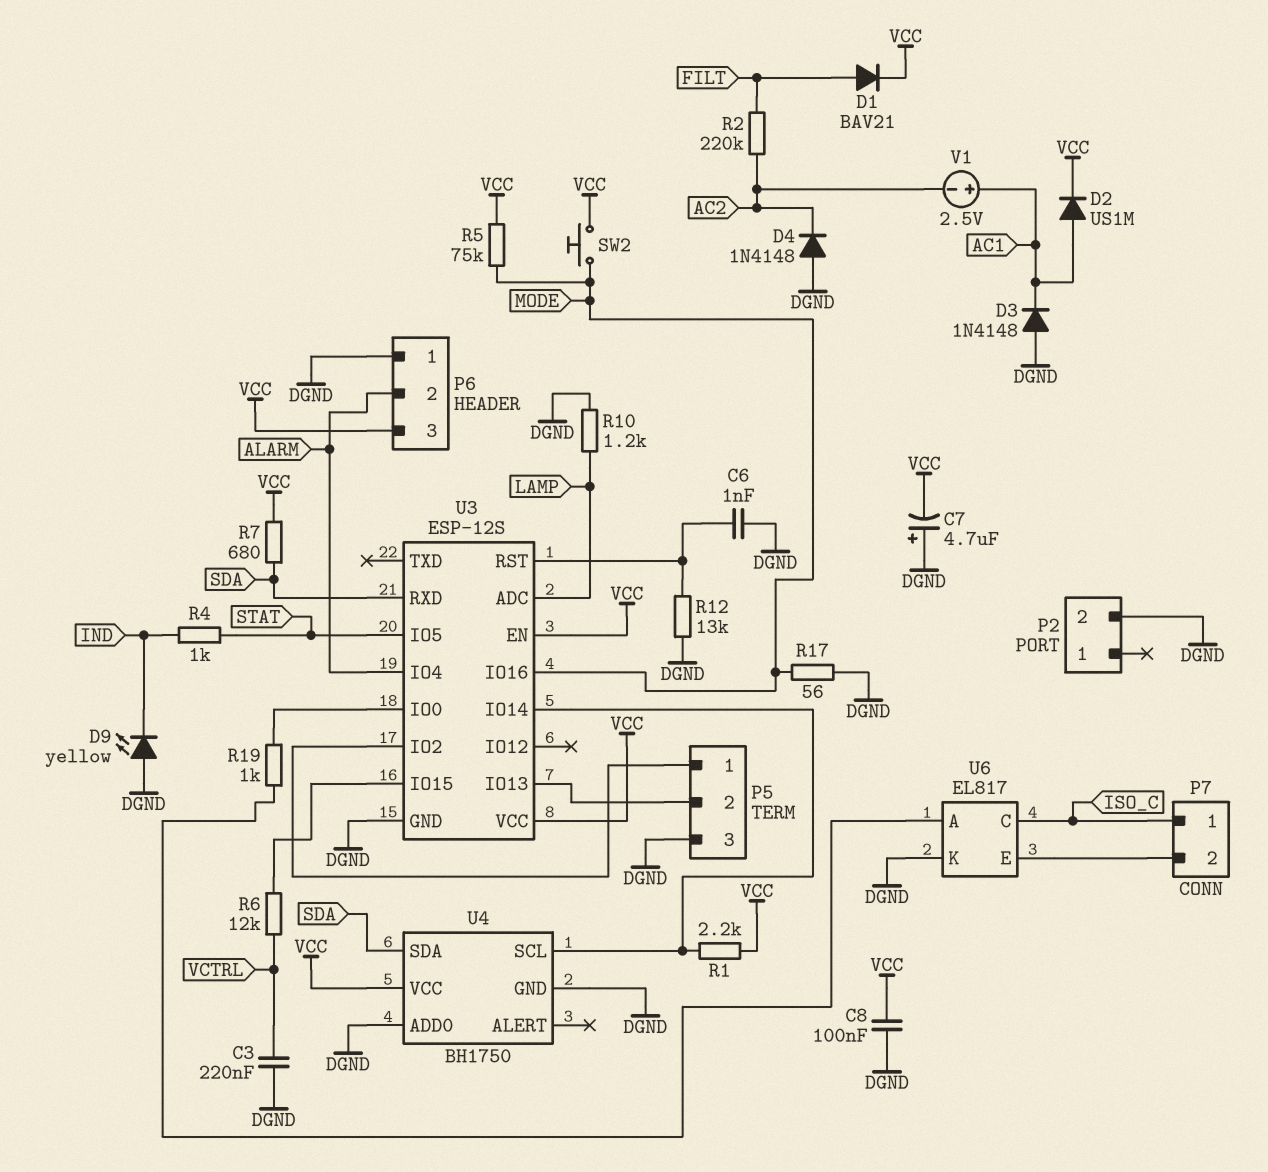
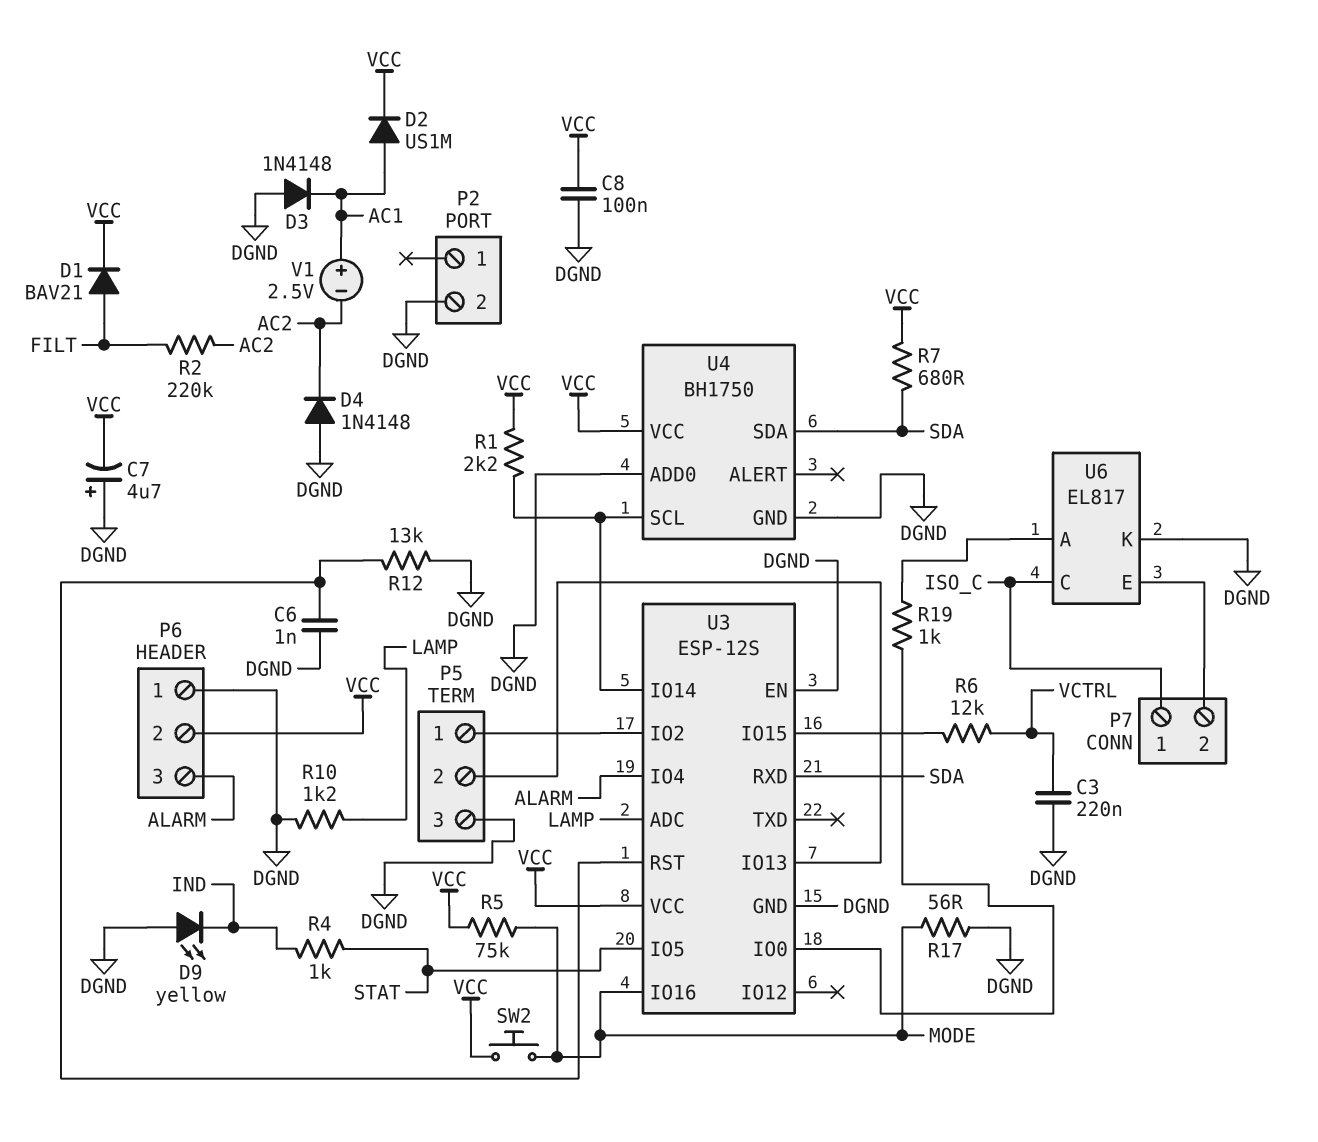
P6 pin 2: ALARM -> VCC
P6 pin 3: VCC -> ALARM
U3 pin EN: VCC -> DGND

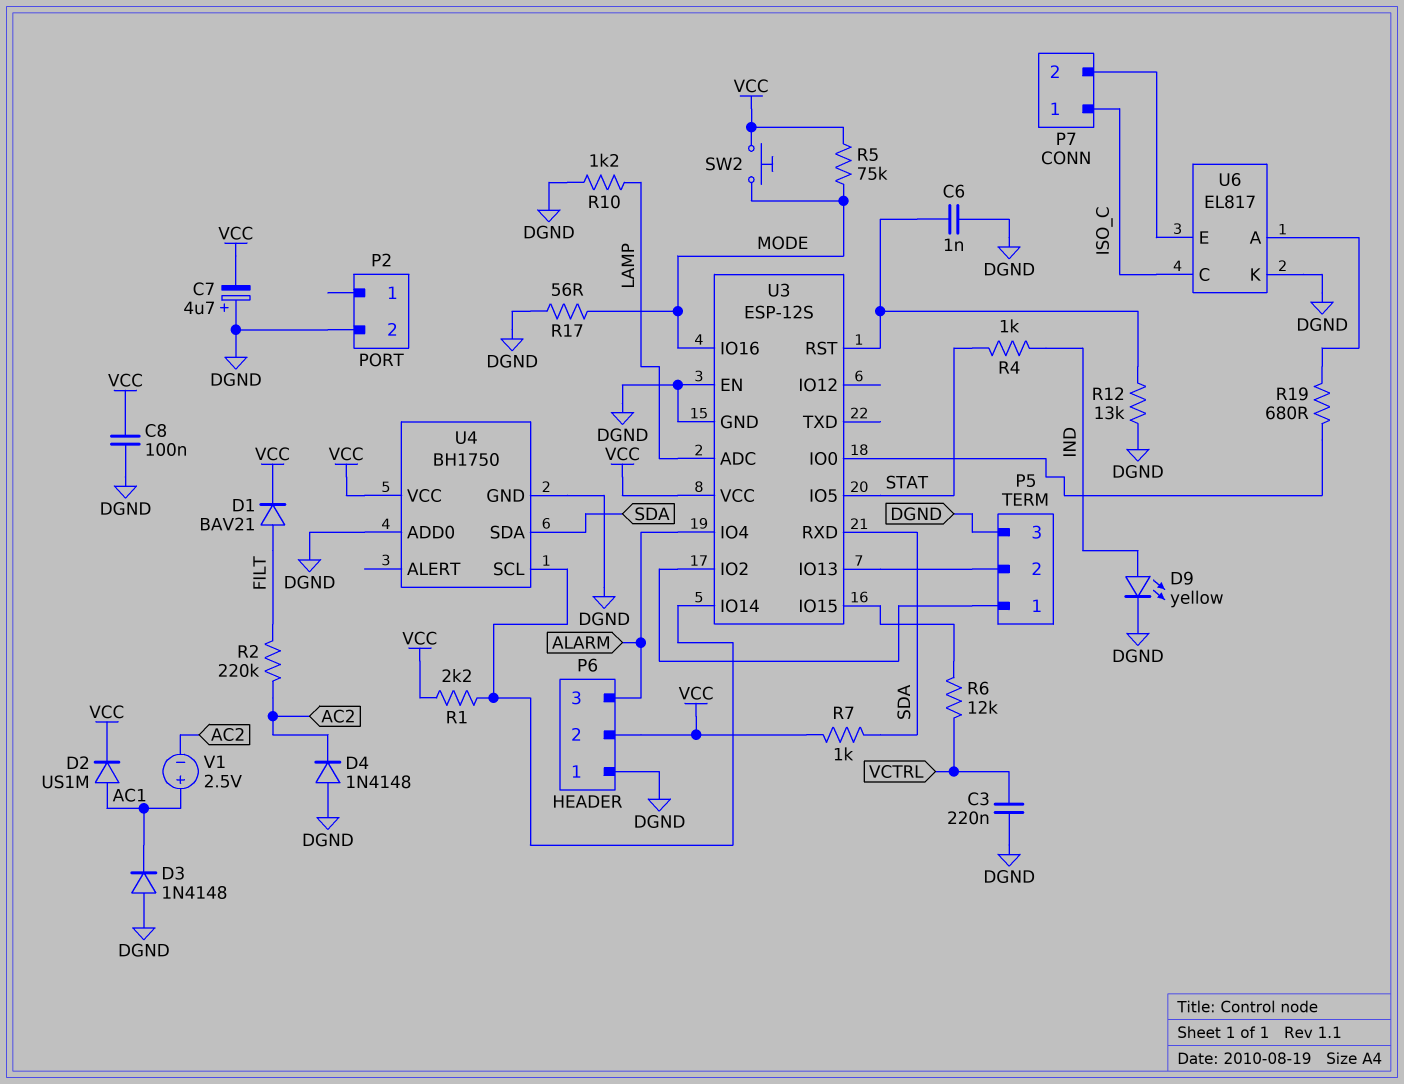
D9: LED yellow (A DGND, K IND) -> LED yellow (A IND, K DGND)
R7: 680 (SDA, VCC) -> 1k (SDA, VCC)
R19: 1k (U3/IO0, U6/A) -> 680 (U3/IO0, U6/A)

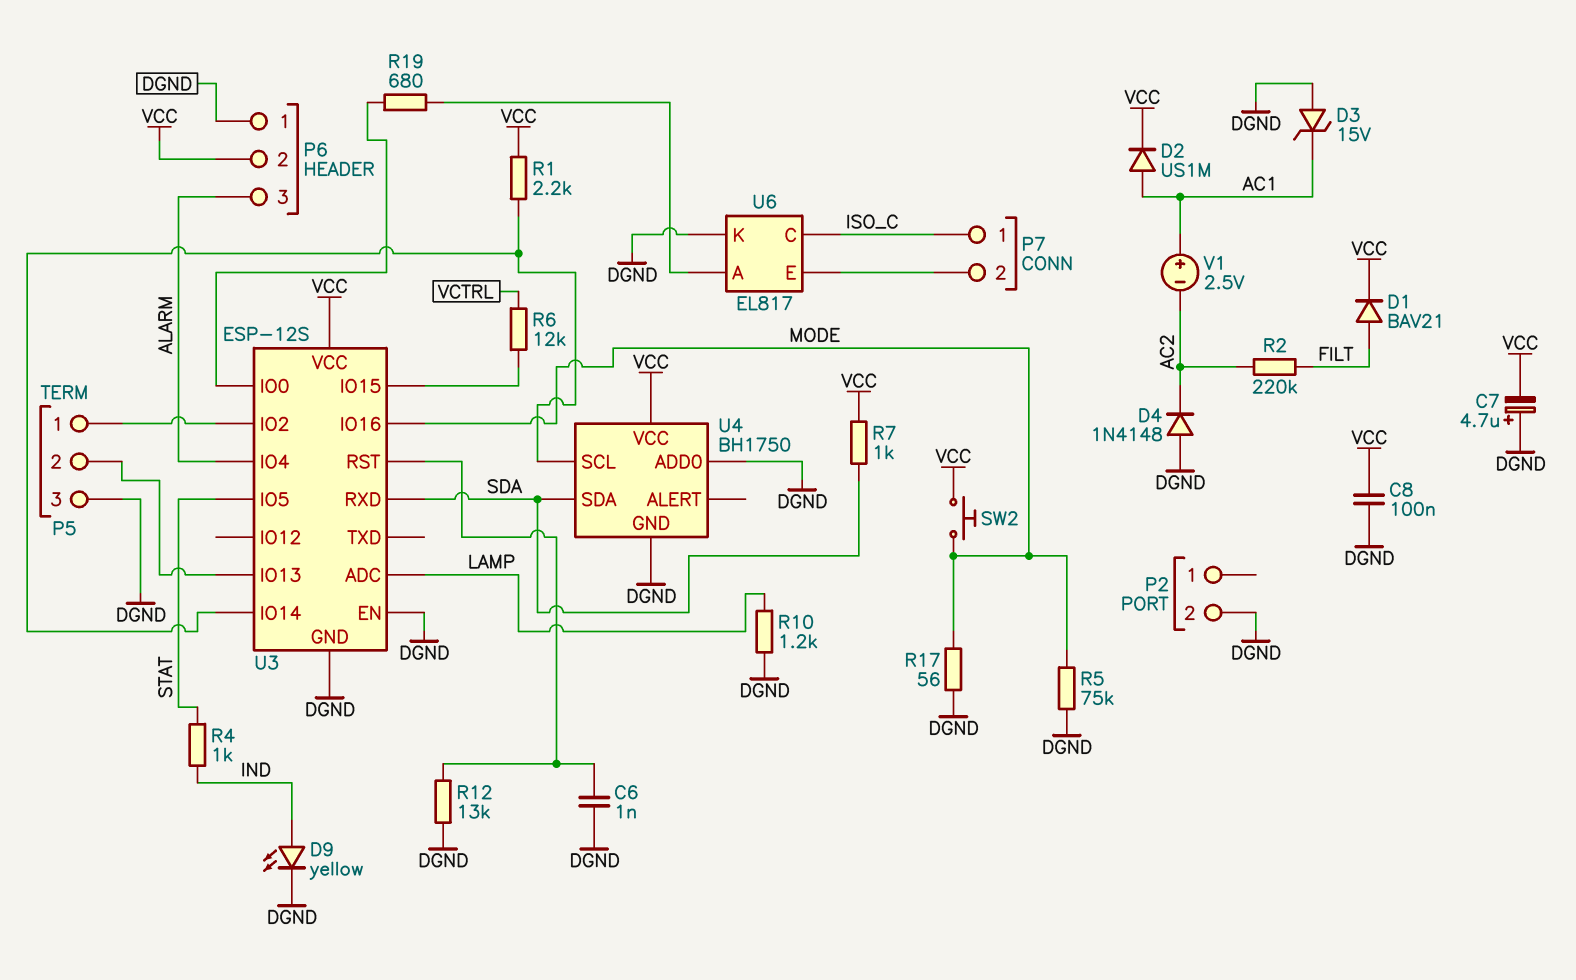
C3: 220nF (DGND, VCTRL) -> none
D3: diode 1N4148 (A DGND, K AC1) -> zener 15V (A DGND, K AC1)
R5: 75k (MODE, VCC) -> 75k (DGND, MODE)

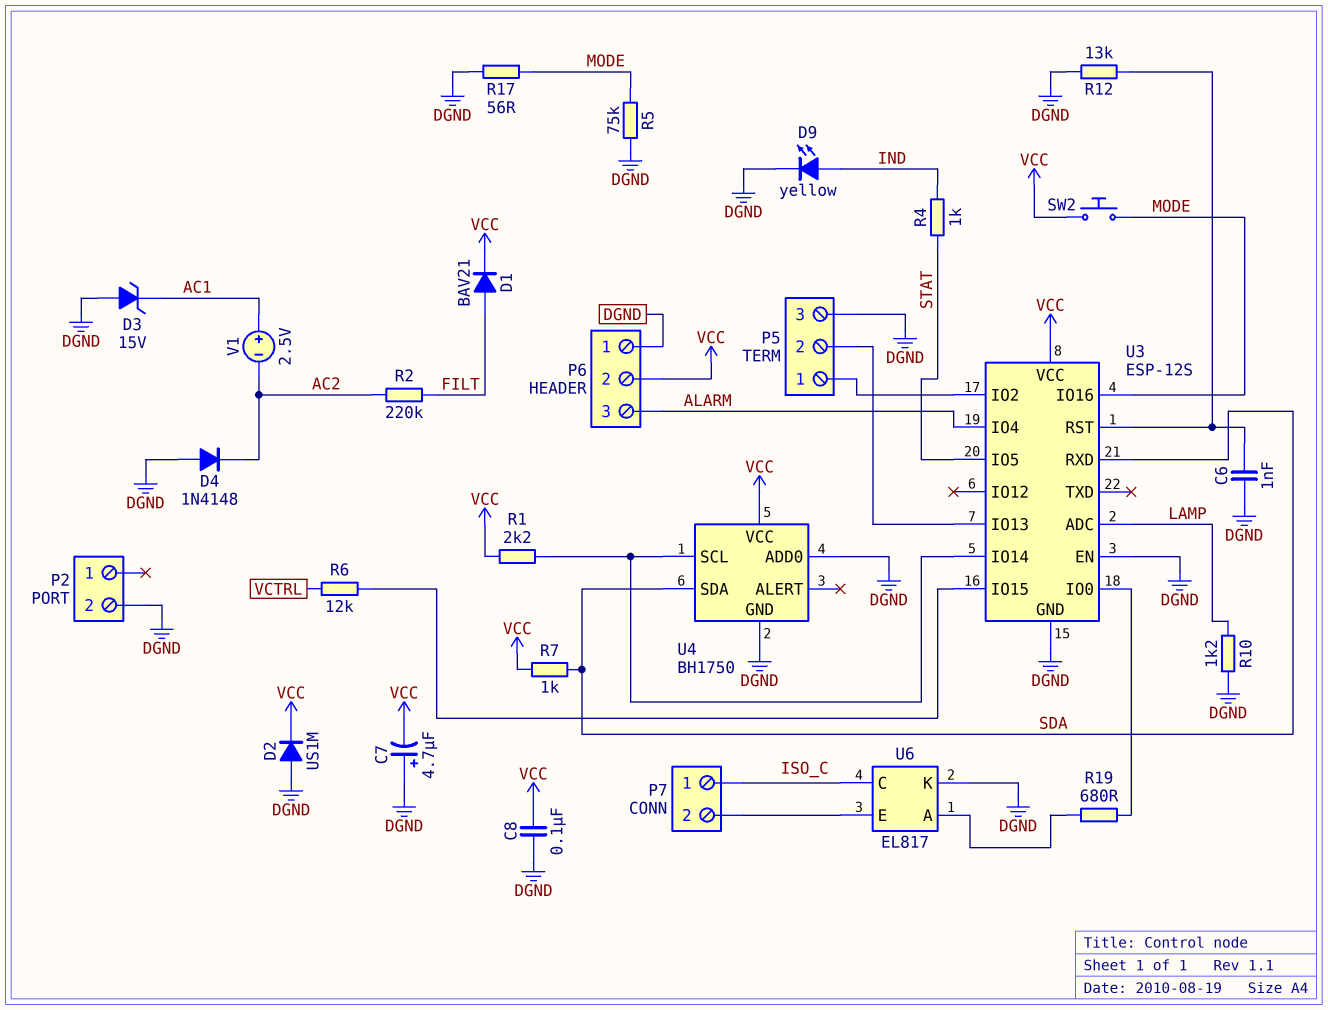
D2: diode US1M (A AC1, K VCC) -> diode US1M (A DGND, K VCC)

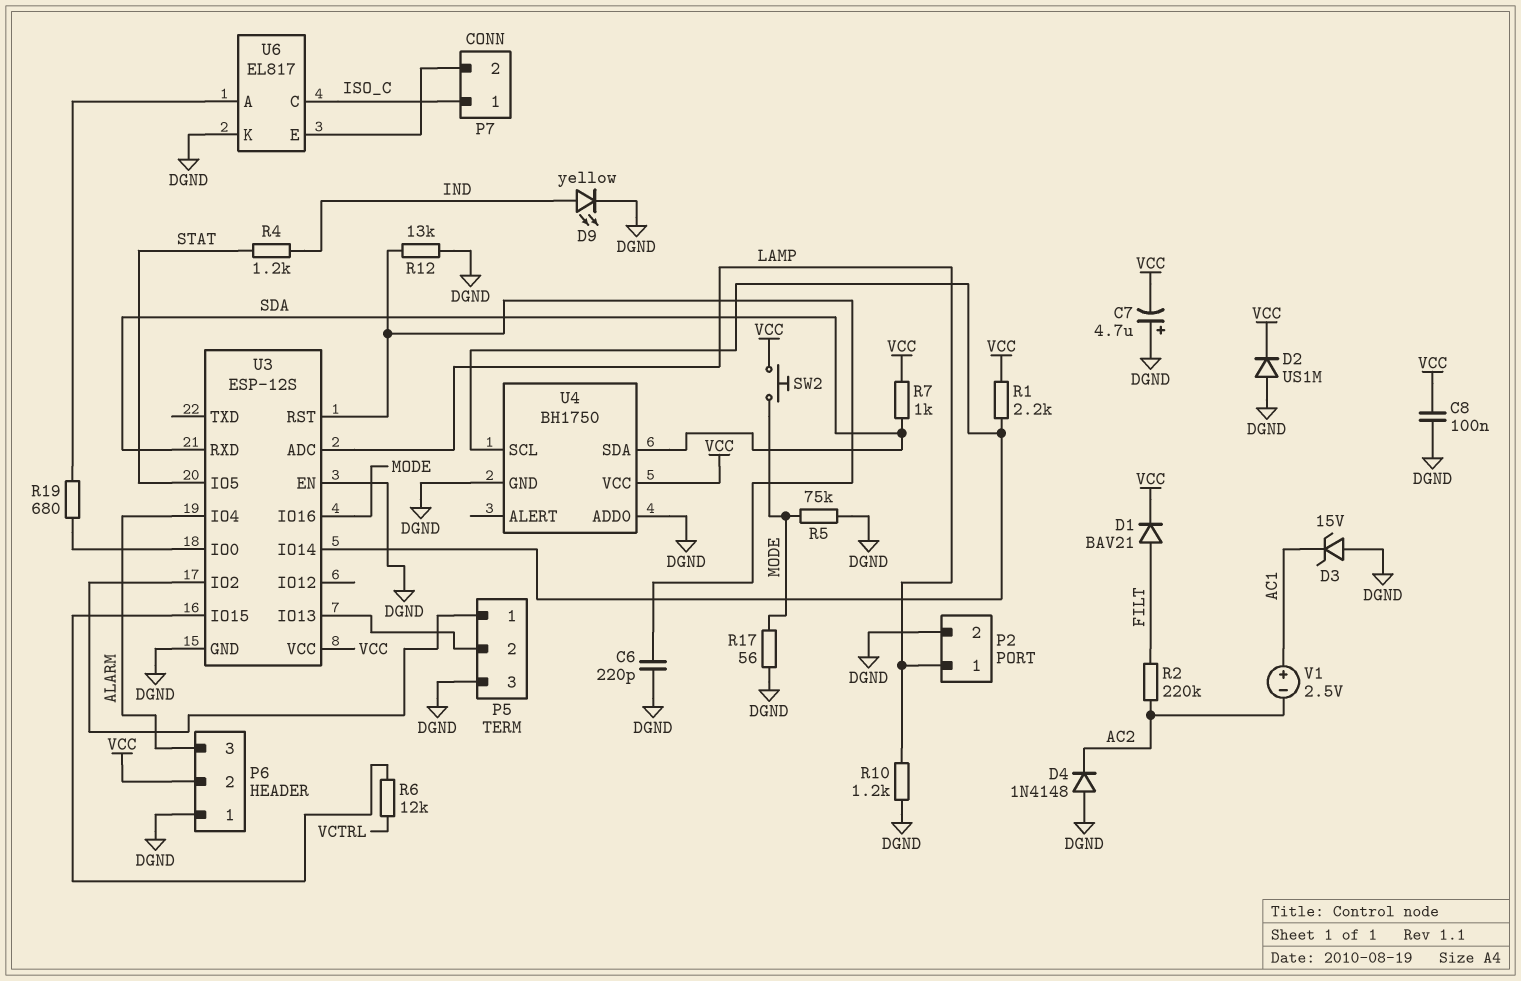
C6: 1nF (DGND, U3/RST) -> 220pF (DGND, U3/RST)
P2 pin 1: none -> LAMP
R4: 1k (IND, STAT) -> 1.2k (IND, STAT)

